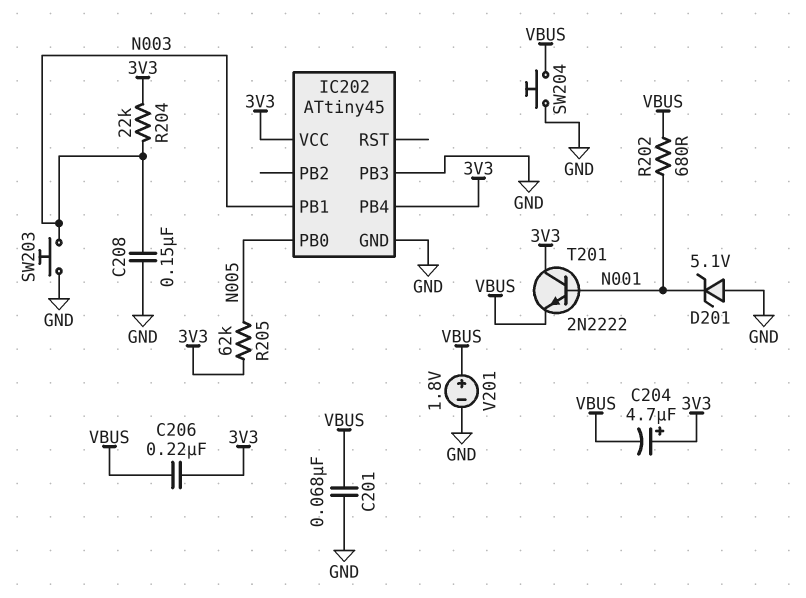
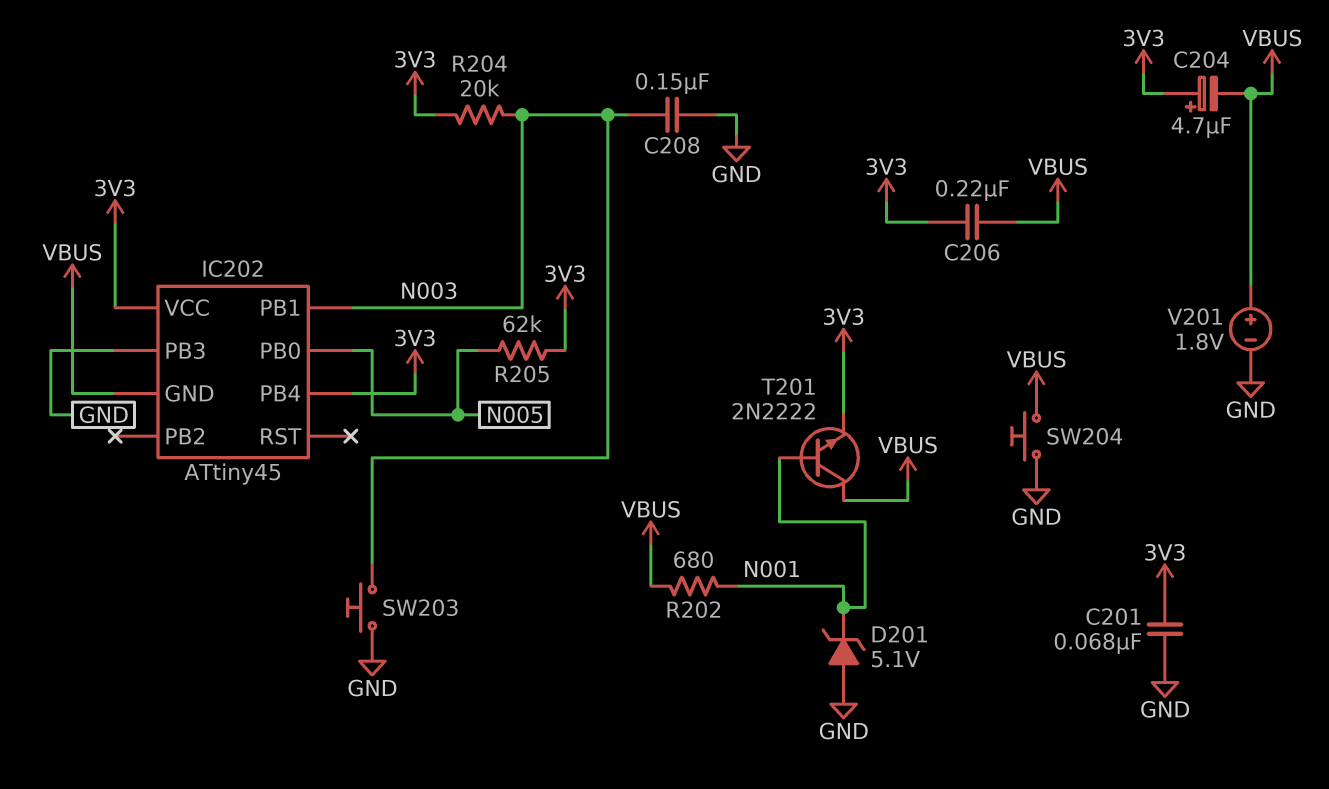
C201: 68nF (GND, VBUS) -> 68nF (3V3, GND)
IC202 pin GND: GND -> VBUS
R204: 22k (3V3, N003) -> 20k (3V3, N003)
T201: NPN 2N2222 (B N001, C 3V3, E VBUS) -> NPN 2N2222 (B N001, C VBUS, E 3V3)

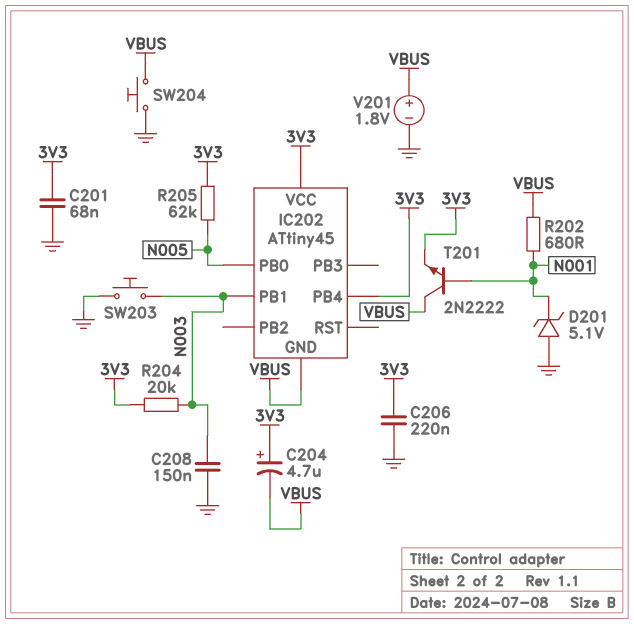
C206: 220nF (3V3, VBUS) -> 220nF (3V3, GND)
IC202 pin PB3: GND -> none

